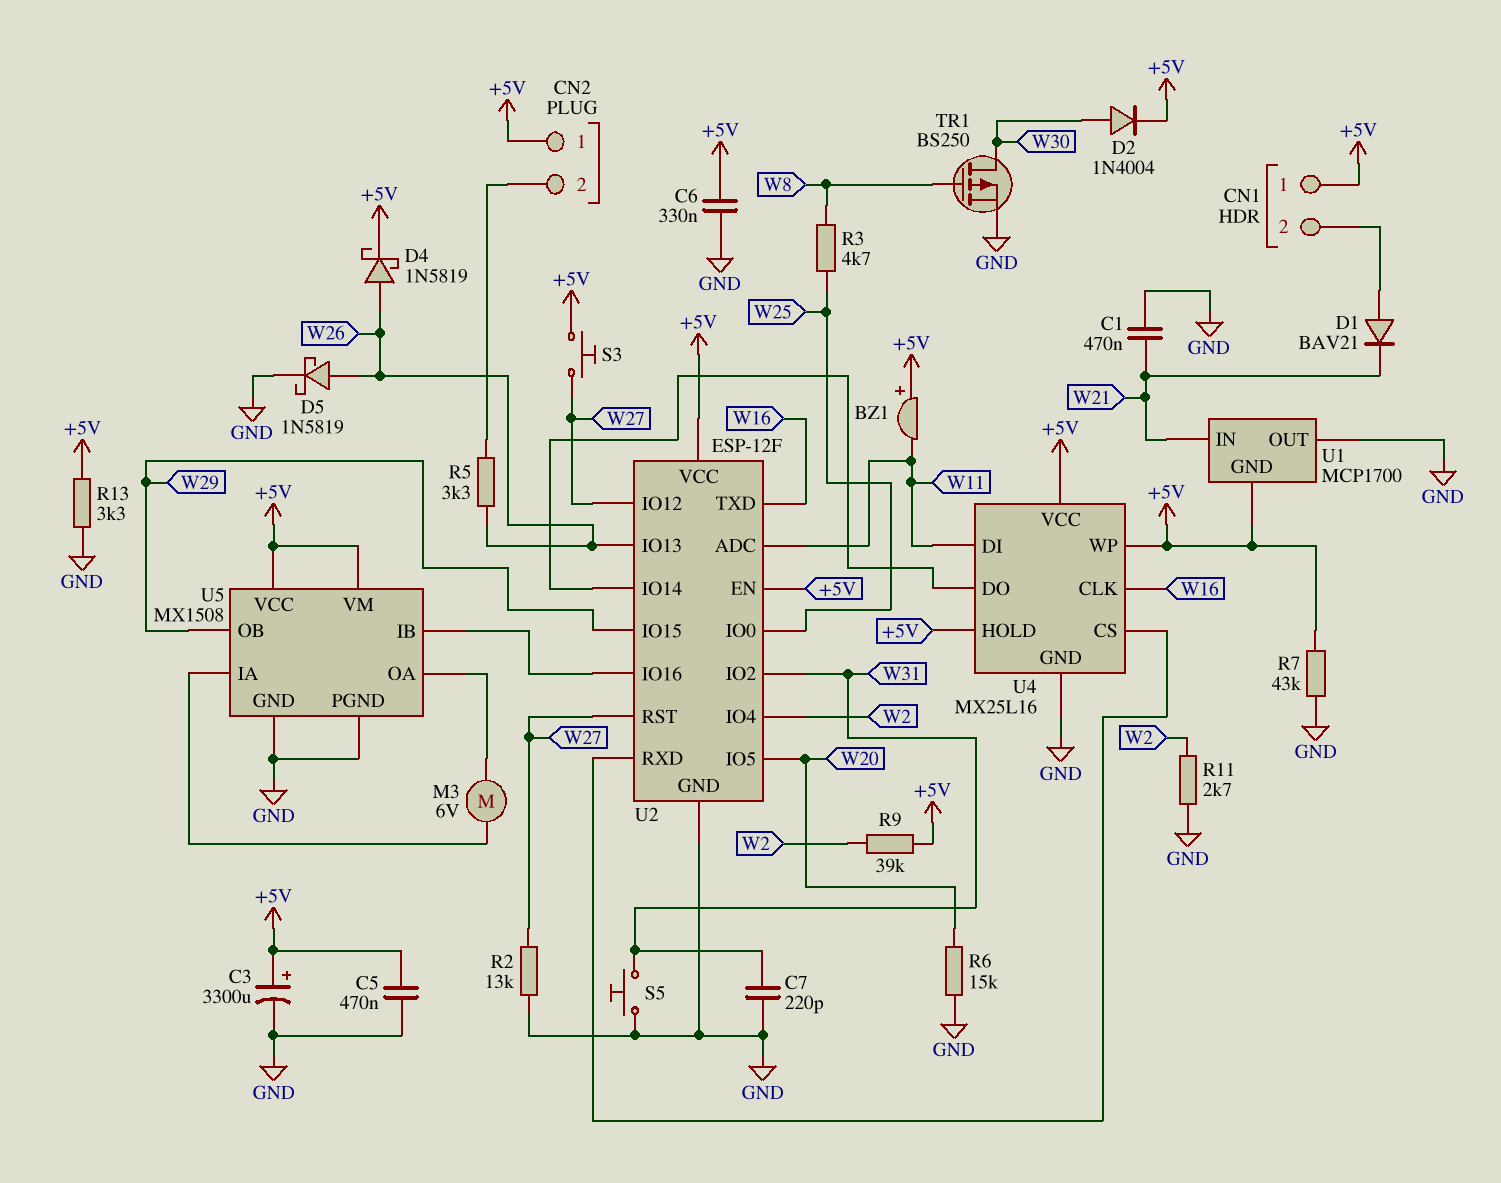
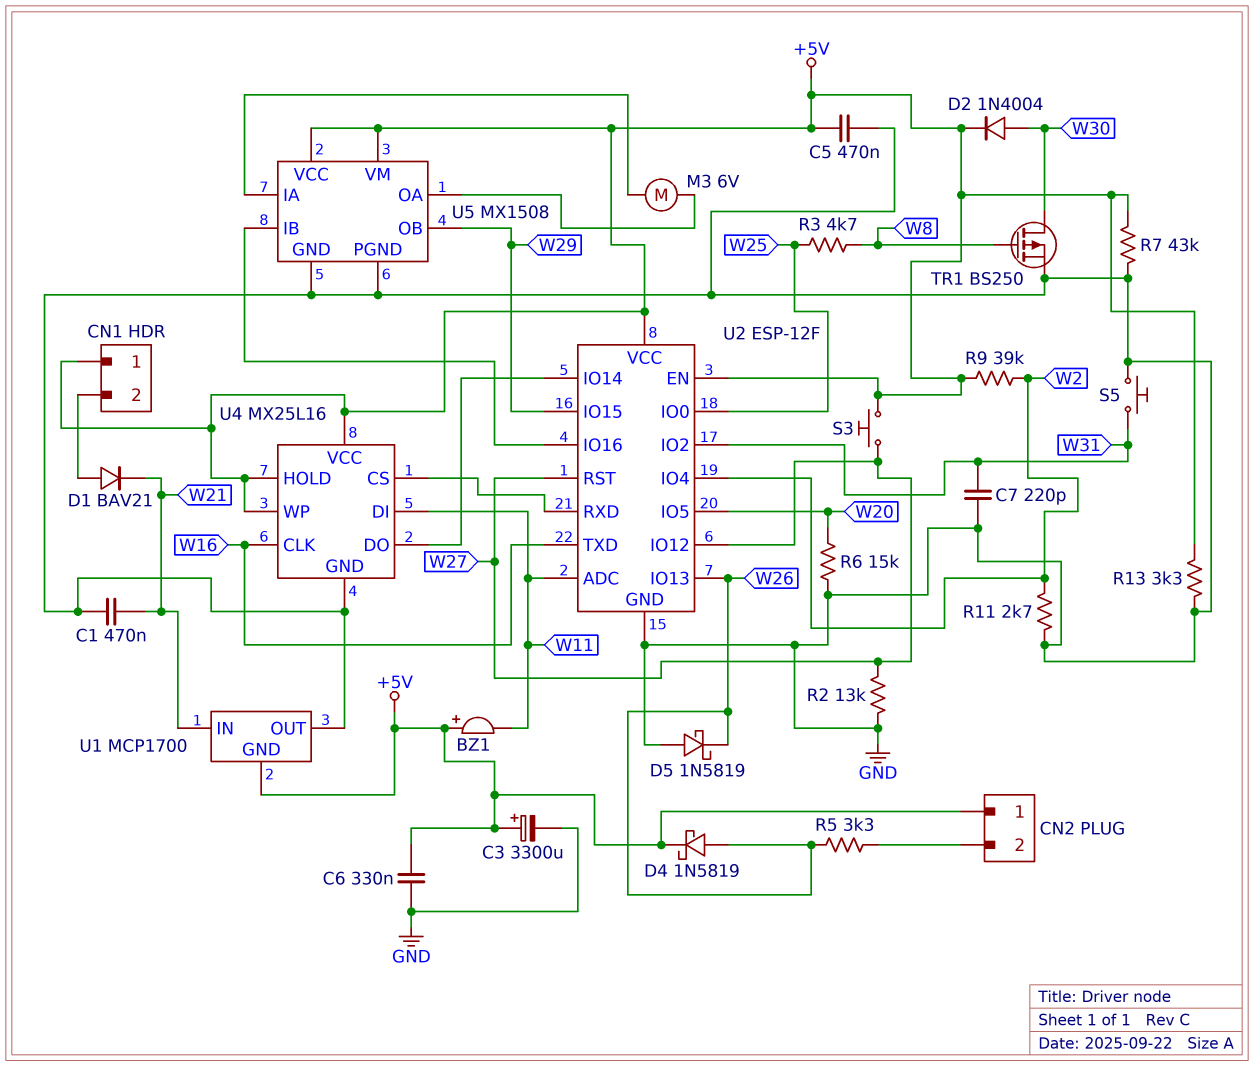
D5: schottky 1N5819 (A W26, K GND) -> schottky 1N5819 (A GND, K W26)

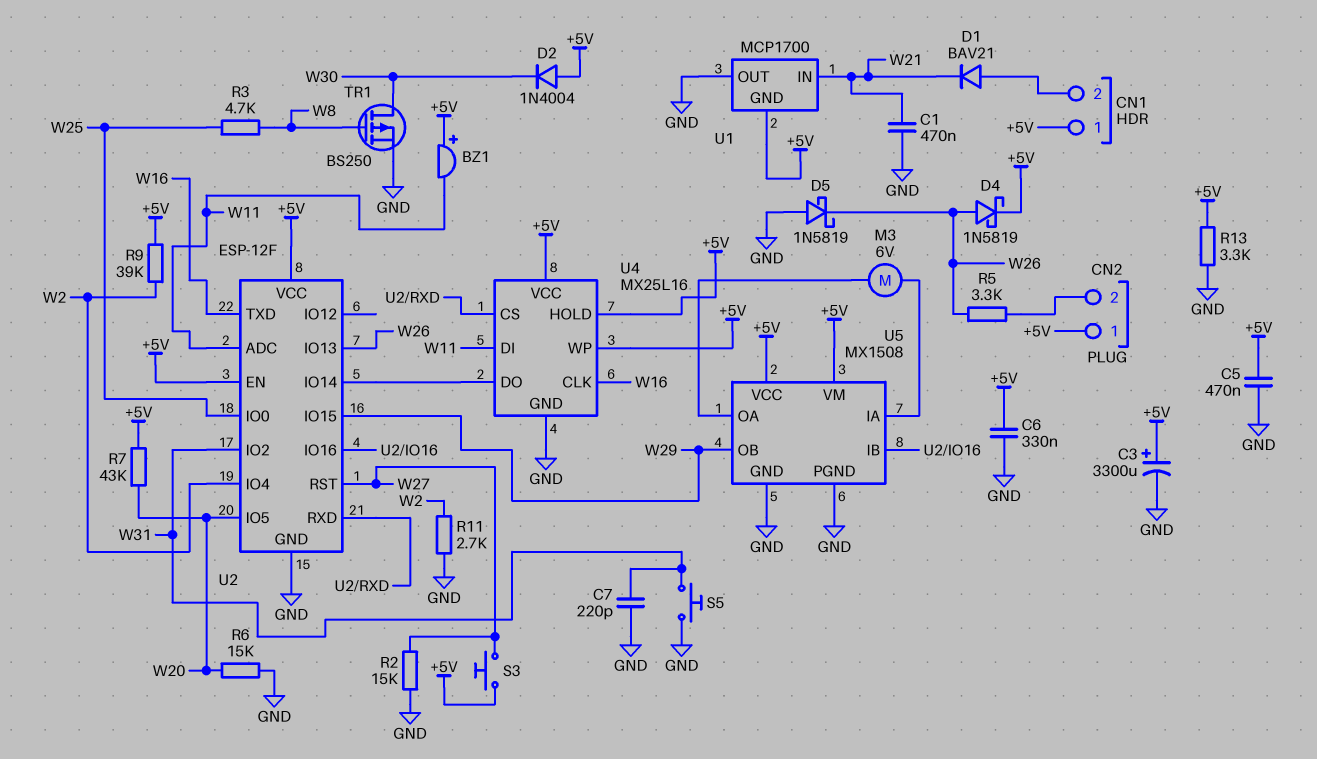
D2: diode 1N4004 (A W30, K +5V) -> diode 1N4004 (A +5V, K W30)
R2: 13k (GND, W27) -> 15k (GND, W27)
R7: 43k (+5V, GND) -> 43k (+5V, W20)
U2 pin IO12: W27 -> none

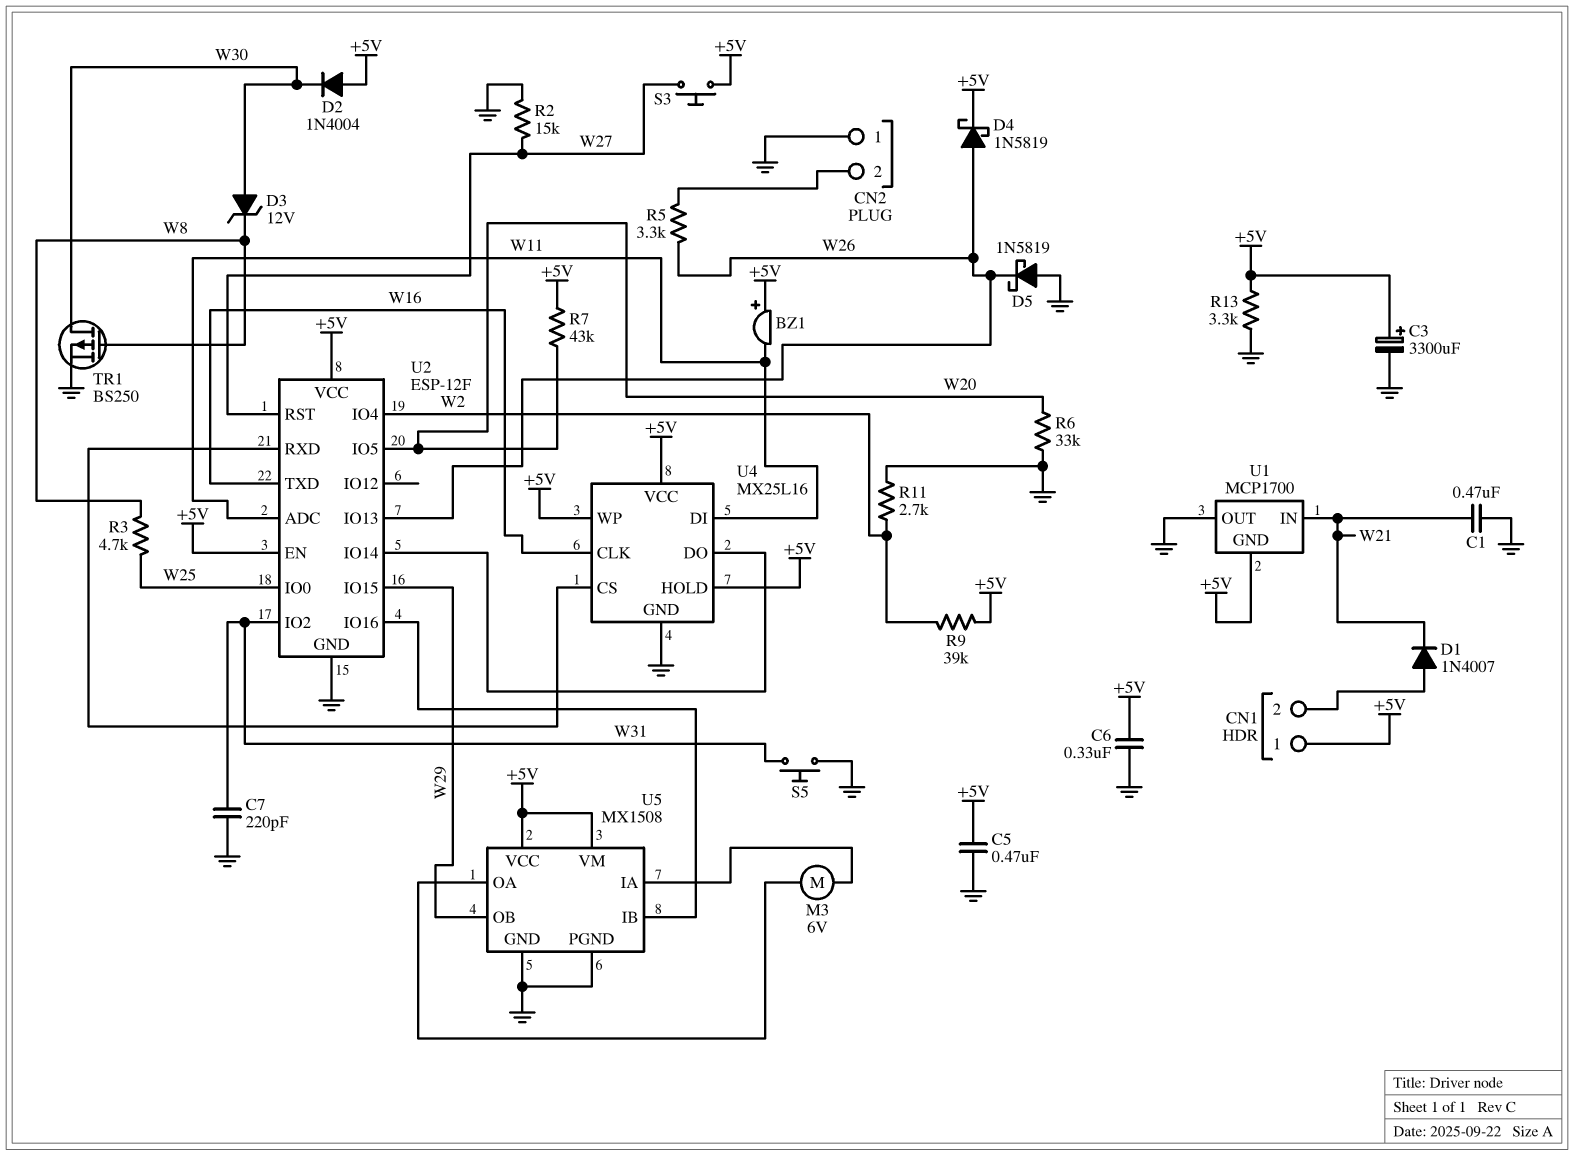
CN2 pin 1: +5V -> GND
D1: diode BAV21 (A CN1/2, K W21) -> diode 1N4007 (A CN1/2, K W21)
D3: none -> zener 12V (A W30, K W8)
R6: 15k (GND, W20) -> 33k (GND, W20)

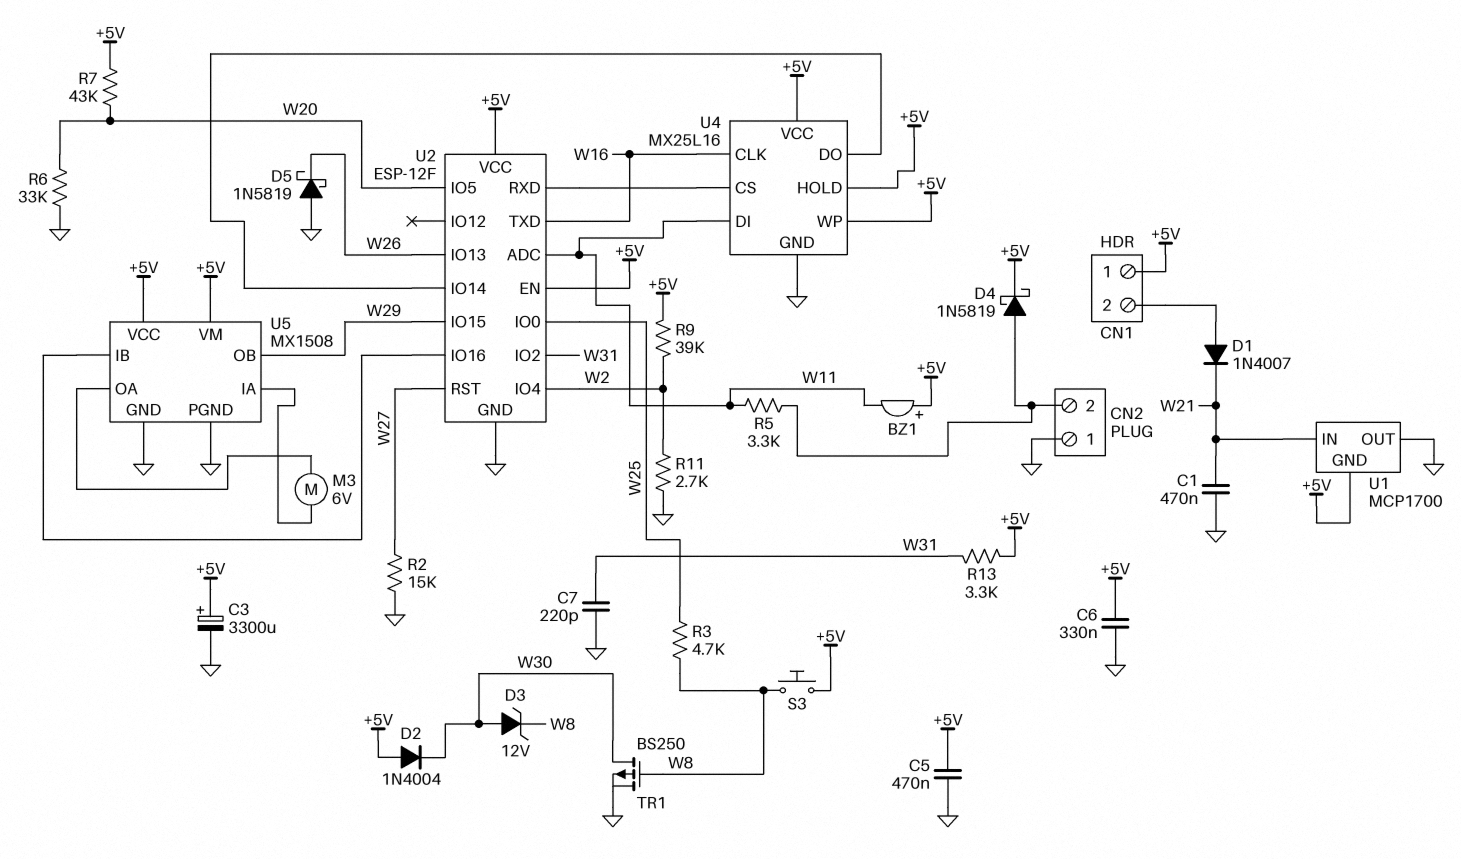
D4: schottky 1N5819 (A W26, K +5V) -> schottky 1N5819 (A CN2/2, K +5V)
R5: 3.3k (CN2/2, W26) -> 3.3k (CN2/2, W11)
R13: 3.3k (+5V, GND) -> 3.3k (+5V, W31)
S3: button (+5V, W27) -> button (+5V, W8)
S5: button (GND, W31) -> none

